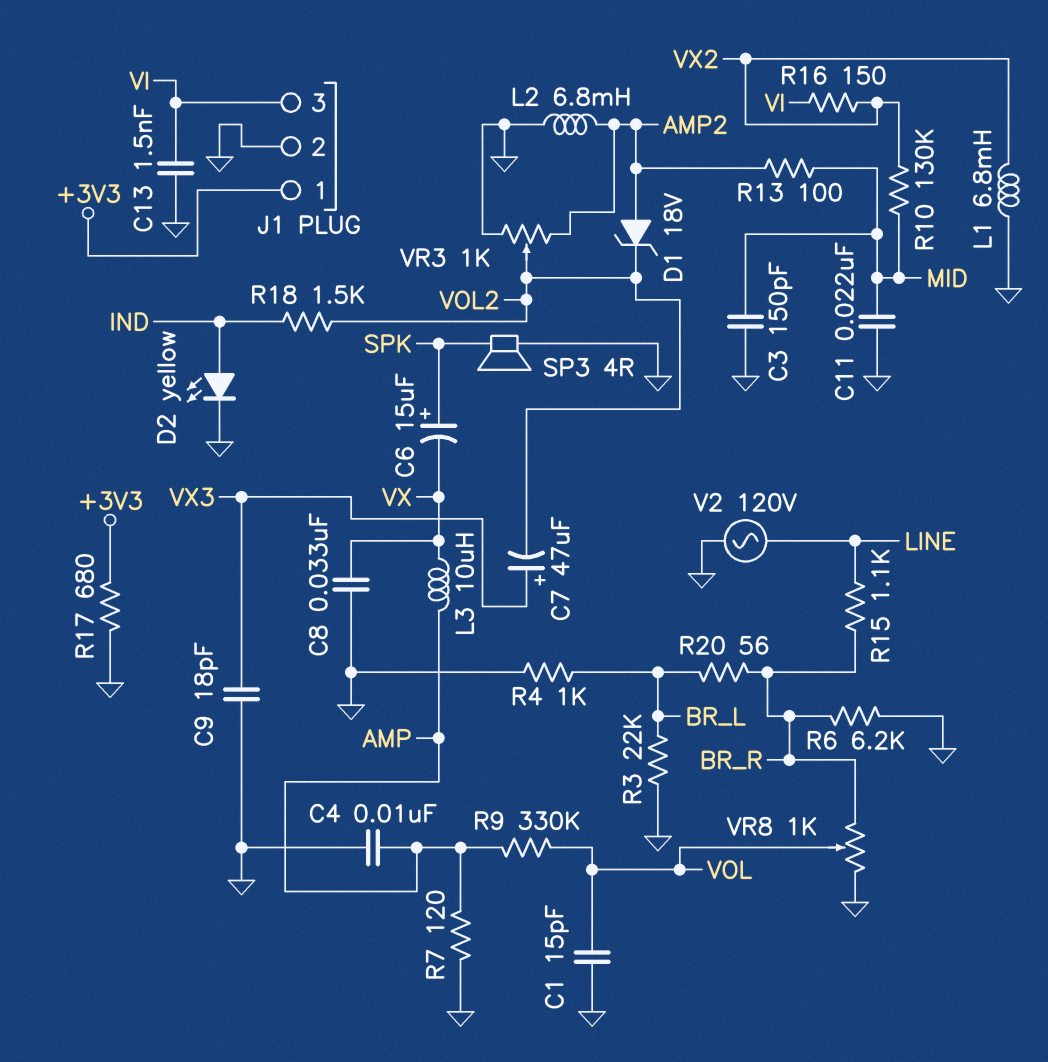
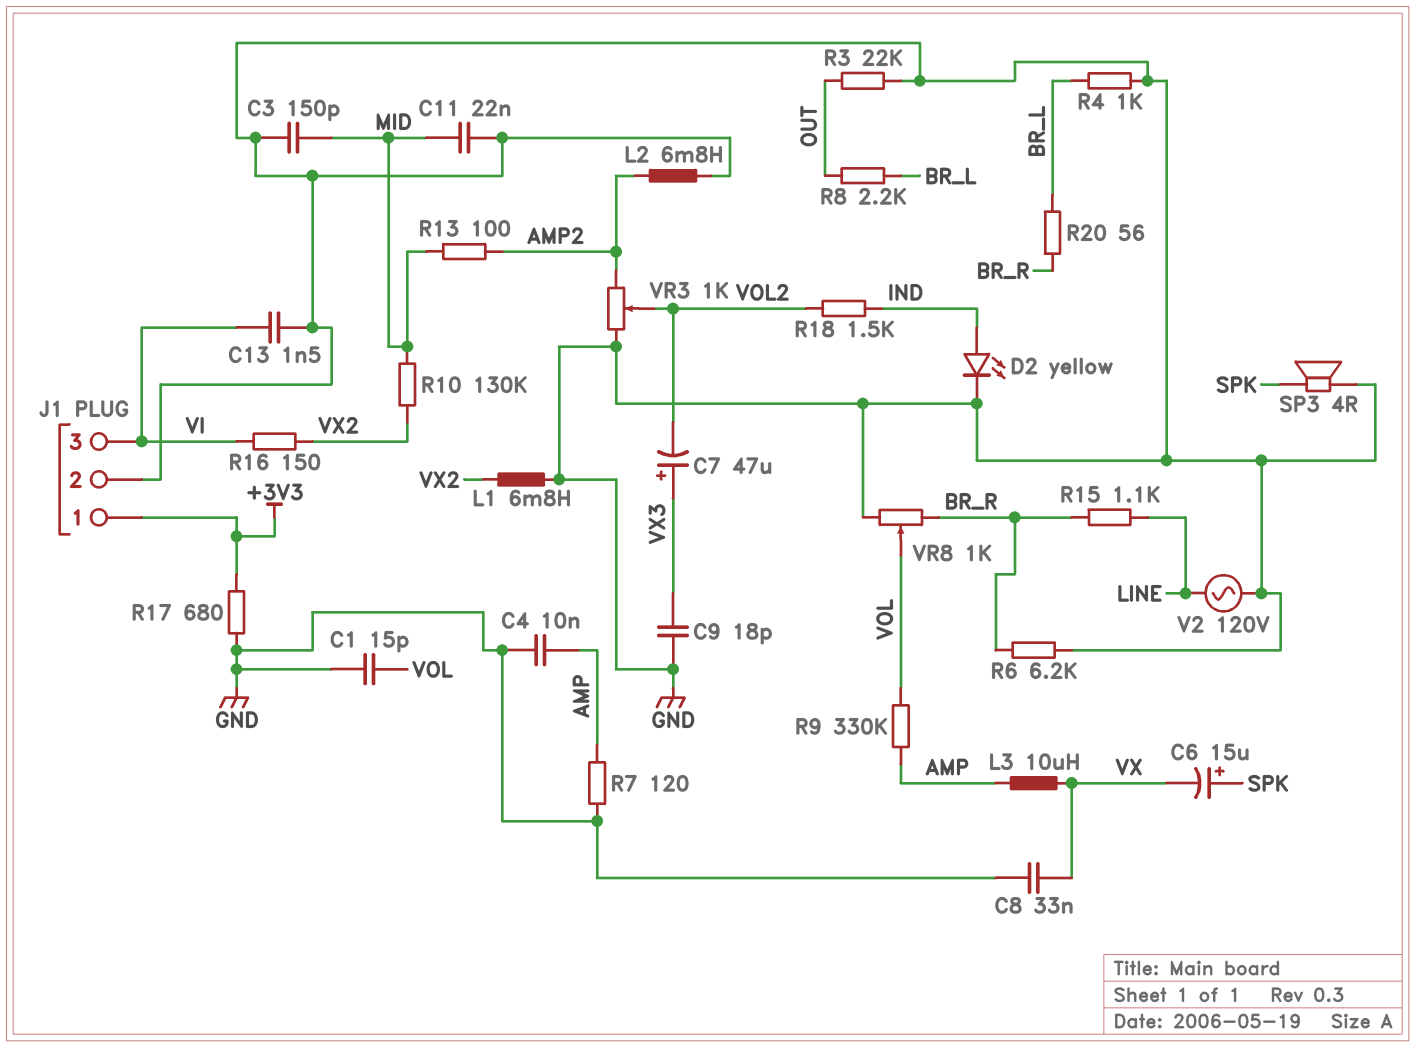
D1: zener 18V (A AMP2, K VOL2) -> none
R3: 22k (BR_L, GND) -> 22k (GND, OUT)
R8: none -> 2.2k (BR_L, OUT)

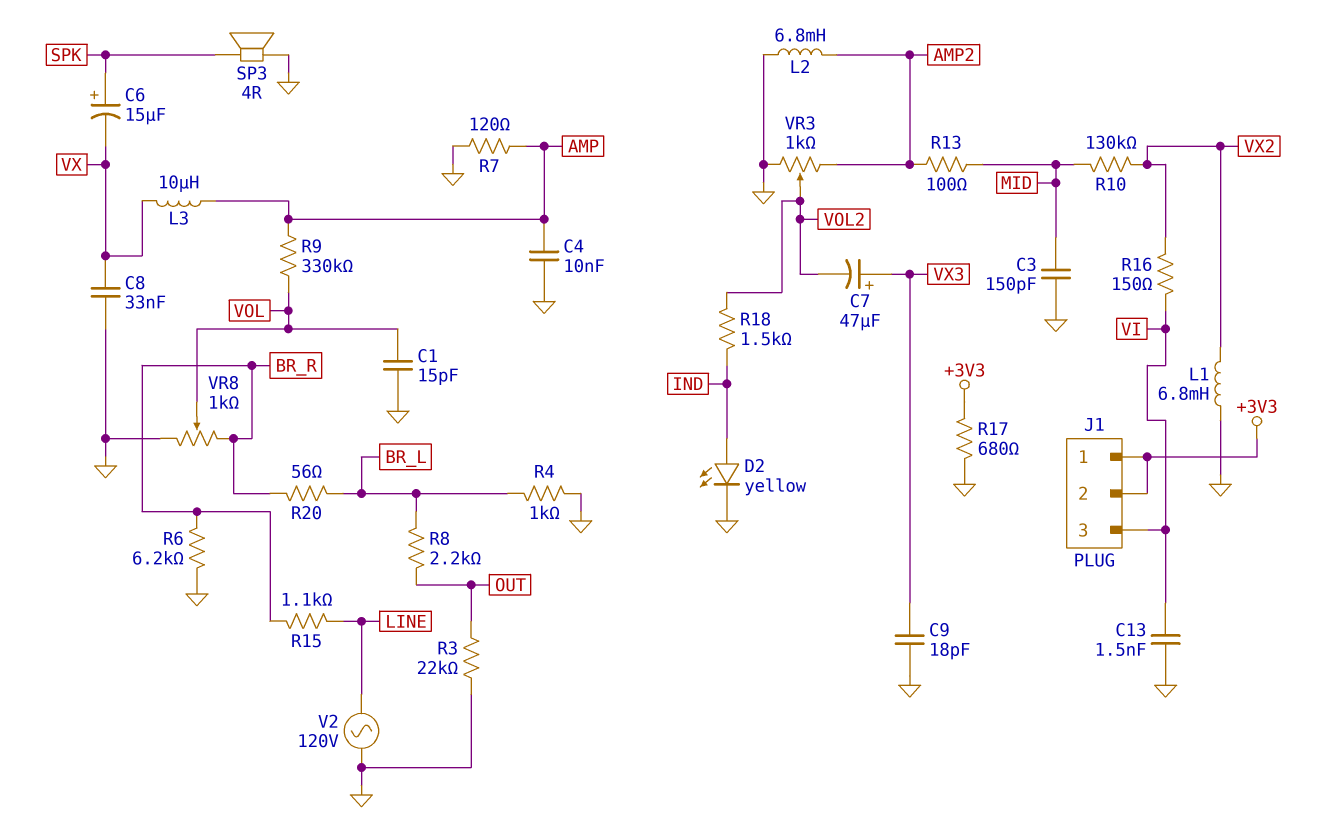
C11: 22nF (GND, MID) -> none
J1 pin 2: GND -> +3V3

